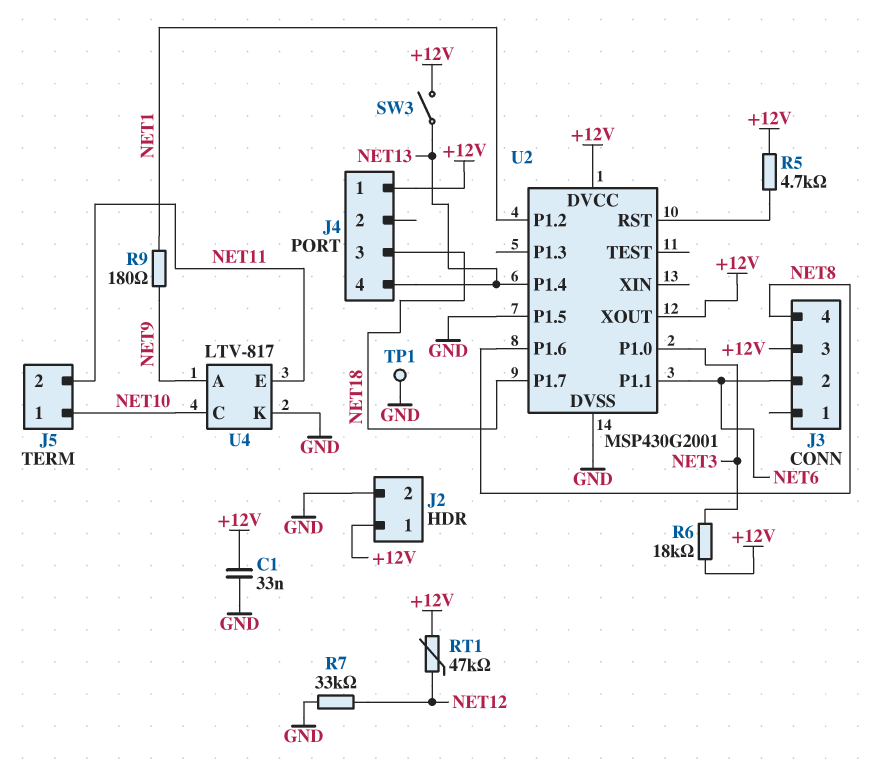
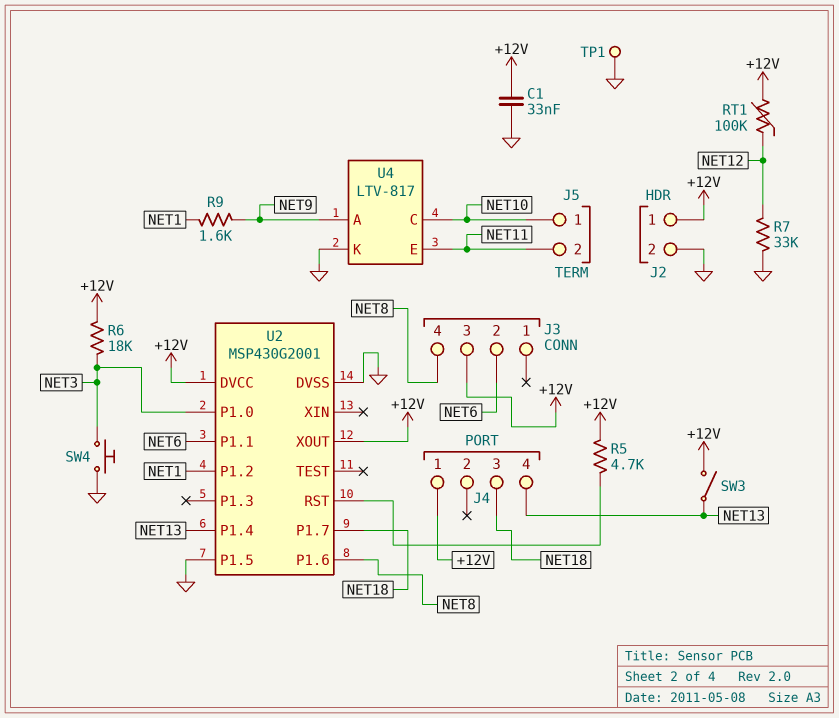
R9: 180 (NET1, NET9) -> 1.6k (NET1, NET9)
RT1: 47k (+12V, NET12) -> 100k (+12V, NET12)
SW4: none -> button (GND, NET3)

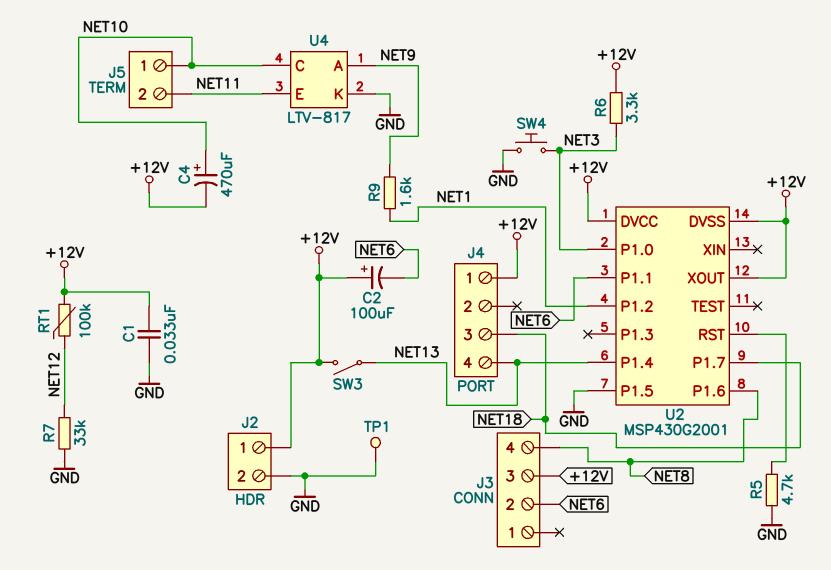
C2: none -> 100uF (plus +12V, minus NET6)
C4: none -> 470uF (plus NET10, minus +12V)
R5: 4.7k (+12V, U2/RST) -> 4.7k (GND, U2/RST)
R6: 18k (+12V, NET3) -> 3.3k (+12V, NET3)
U2 pin DVSS: GND -> +12V

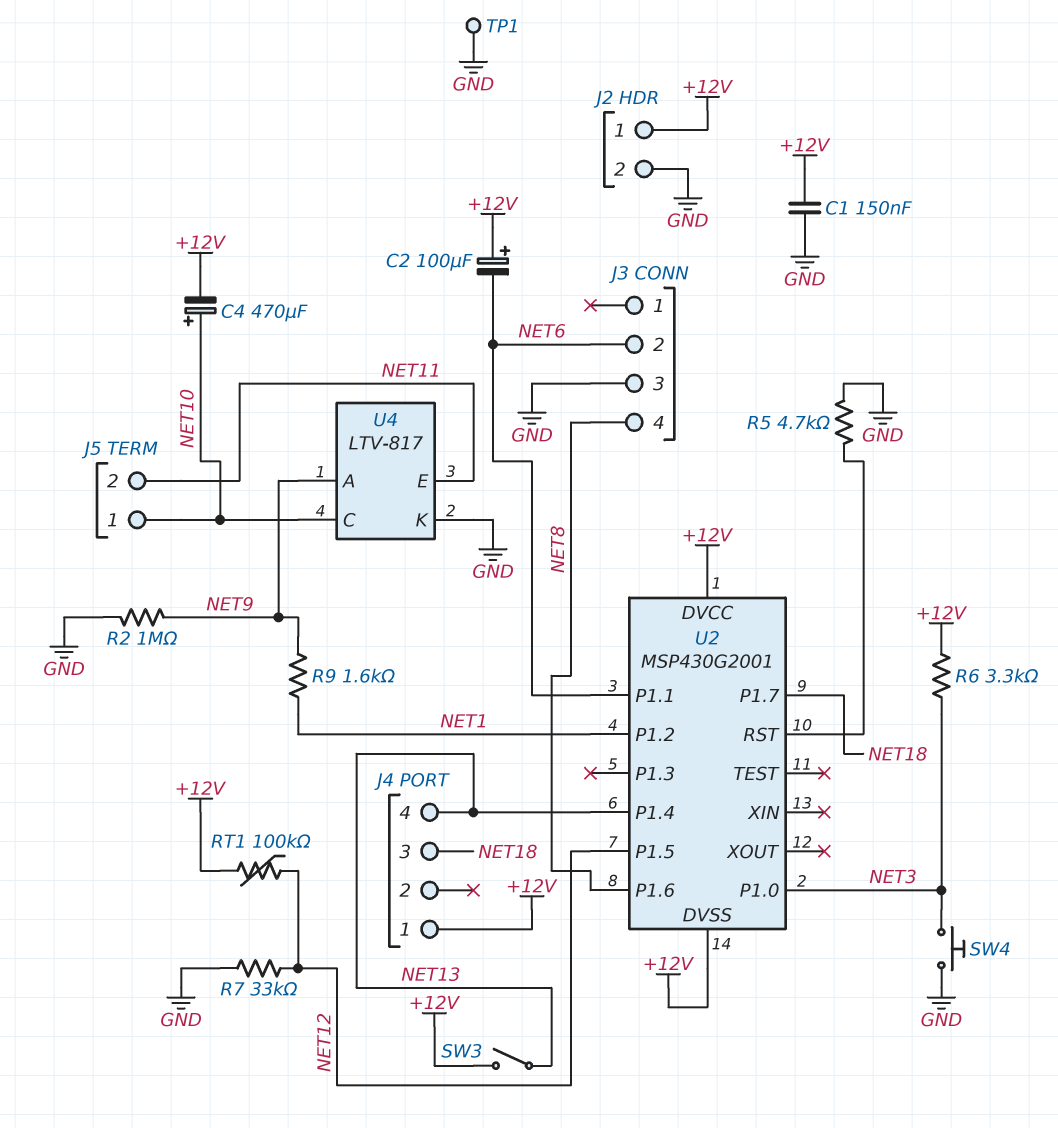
C1: 33nF (+12V, GND) -> 150nF (+12V, GND)
J3 pin 3: +12V -> GND
R2: none -> 1M (GND, NET9)
U2 pin P1.5: GND -> NET12
U2 pin XOUT: +12V -> none

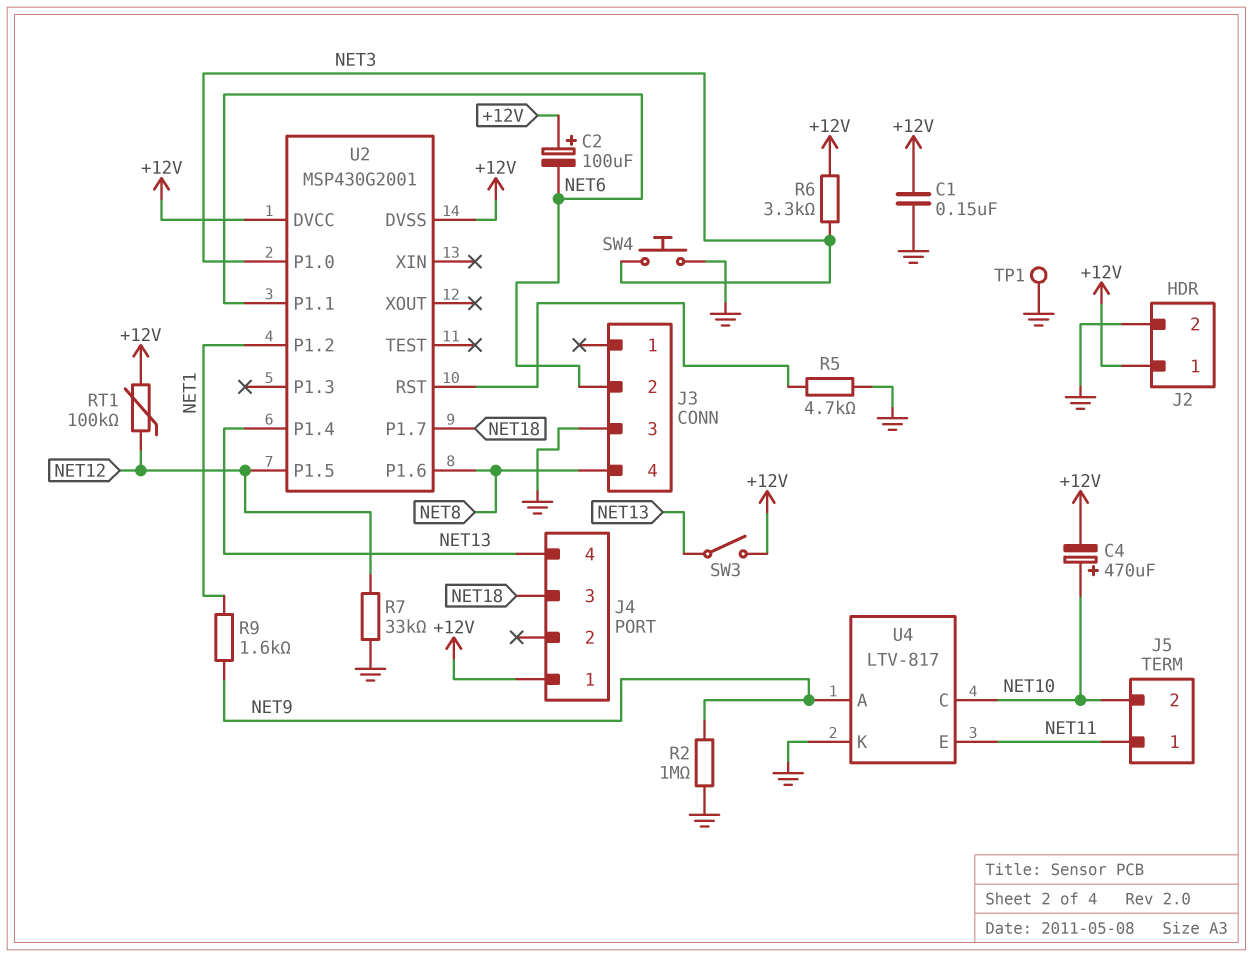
J5 pin 1: NET10 -> NET11
J5 pin 2: NET11 -> NET10

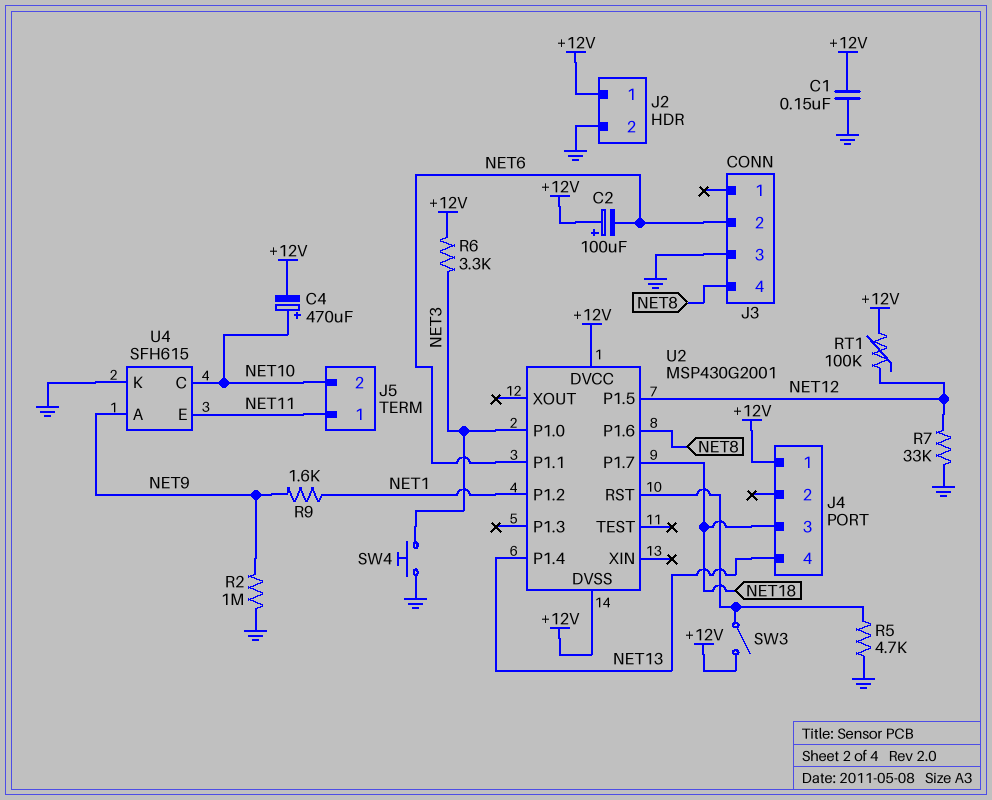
SW3: switch (+12V, NET13) -> switch (+12V, U2/RST)
TP1: test point (GND) -> none
U4: LTV-817 -> SFH615

